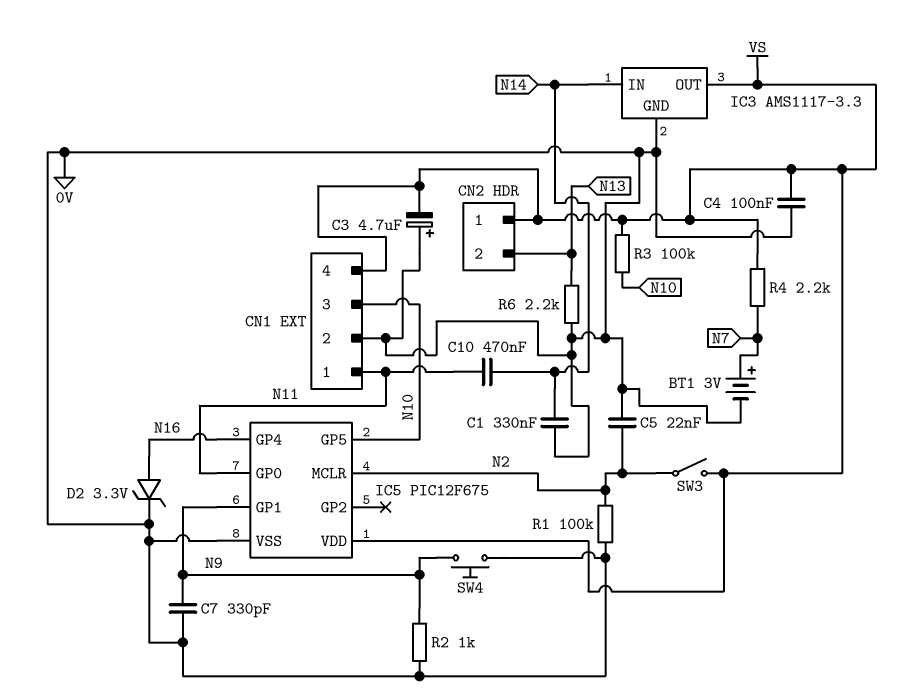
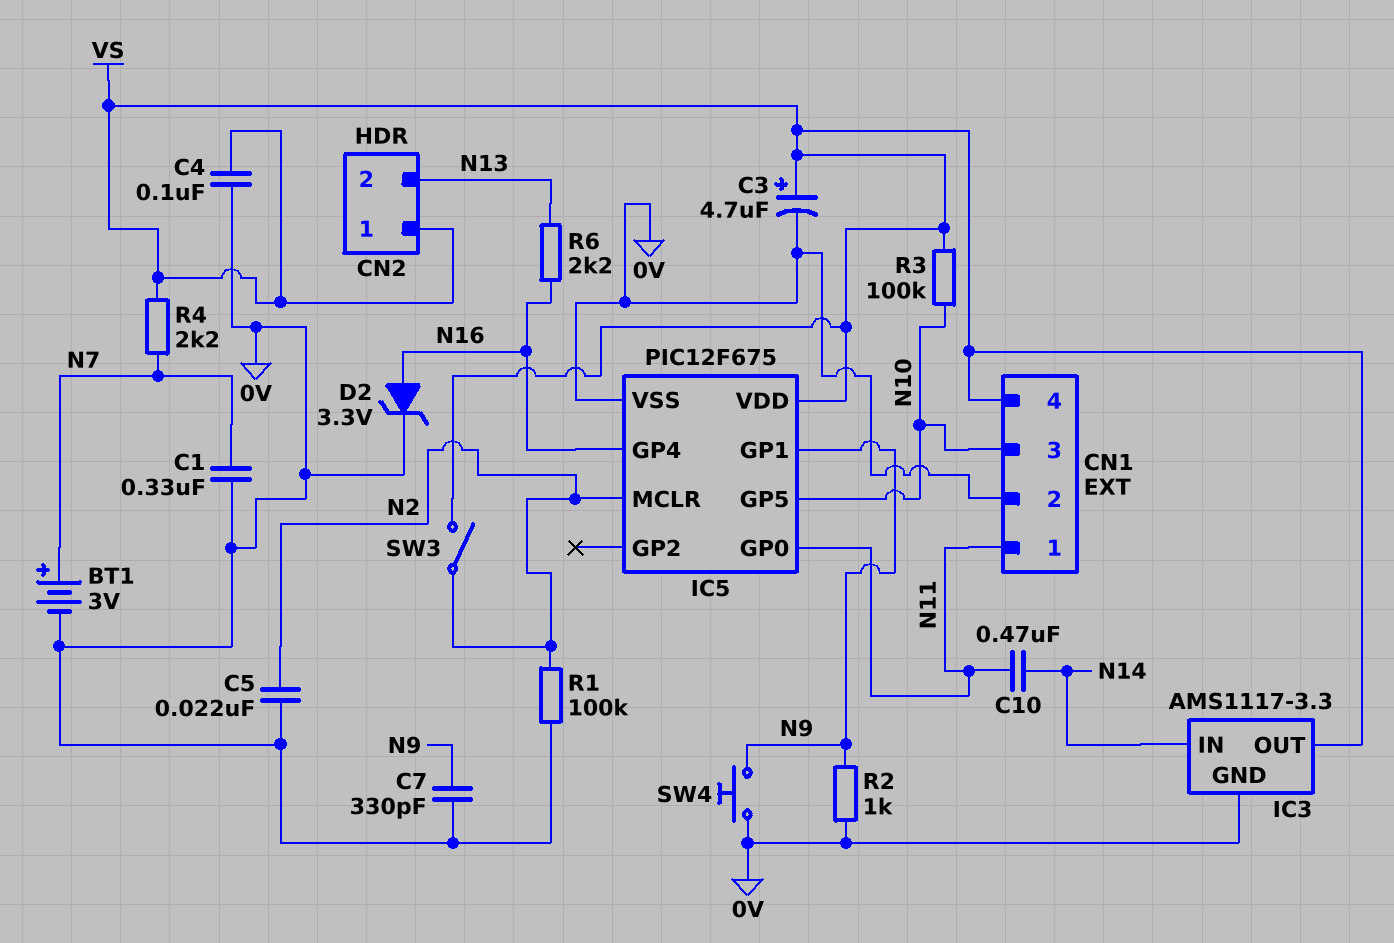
C1: 330nF (0V, N14) -> 330nF (0V, N7)
C3: 4.7uF (plus 0V, minus VS) -> 4.7uF (plus VS, minus 0V)
R6: 2.2k (0V, N13) -> 2.2k (N13, N16)

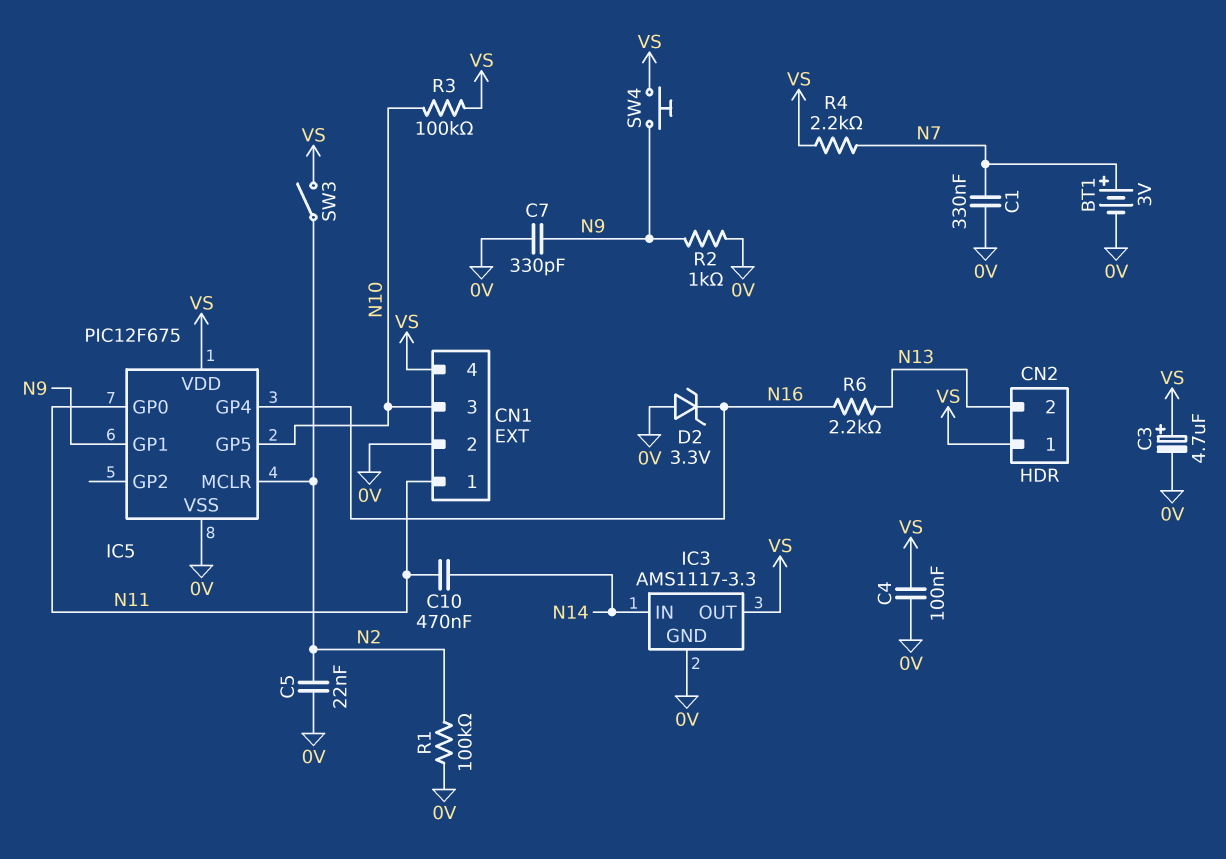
D2: zener 3.3V (A N16, K 0V) -> zener 3.3V (A 0V, K N16)
SW4: button (0V, N9) -> button (N9, VS)

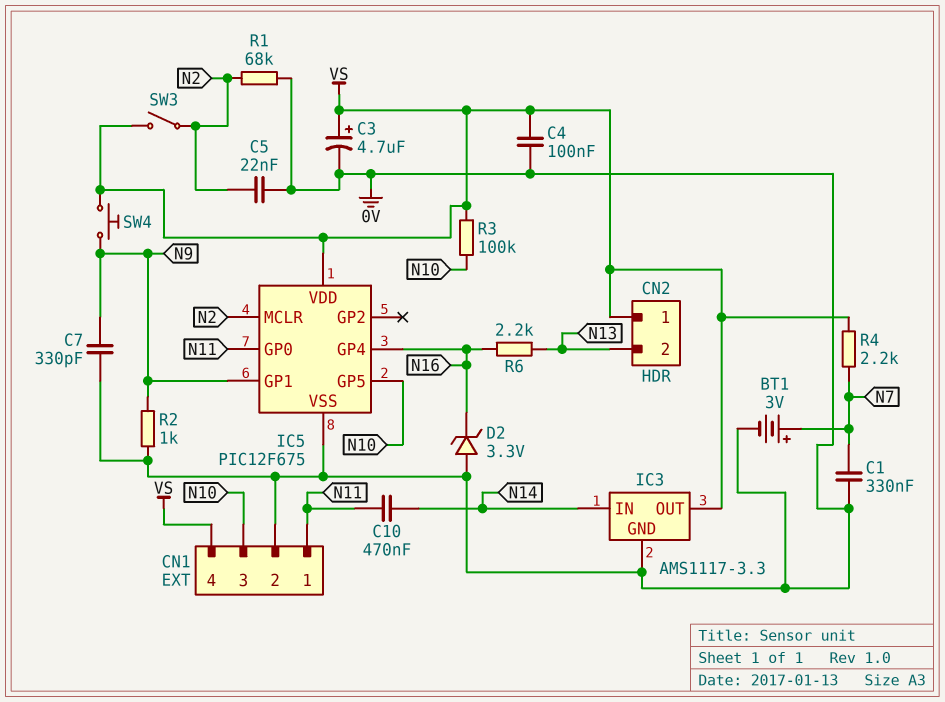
R1: 100k (0V, N2) -> 68k (0V, N2)

